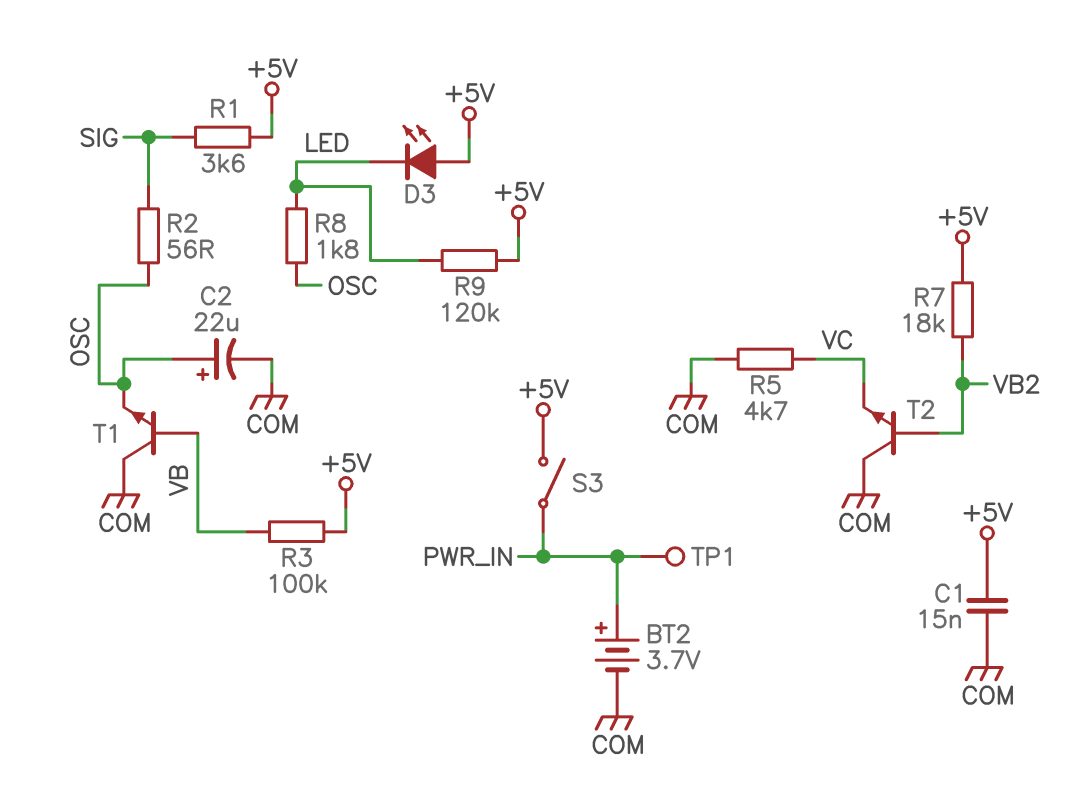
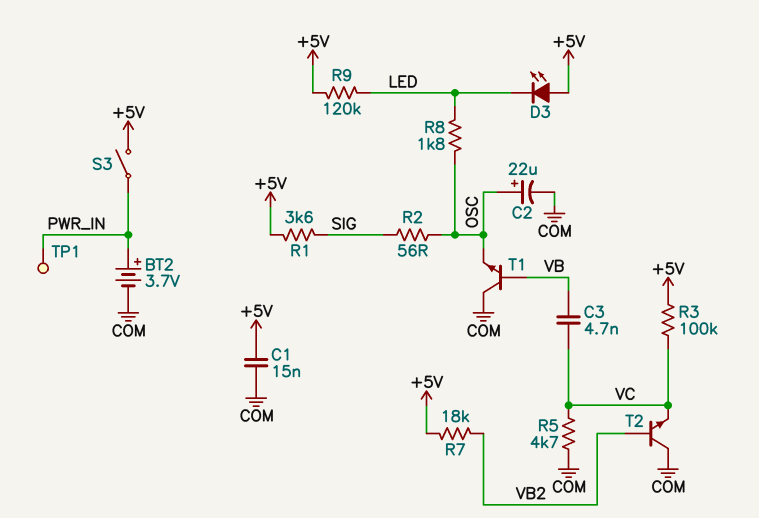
C3: none -> 4.7nF (VB, VC)
R3: 100k (+5V, VB) -> 100k (+5V, VC)

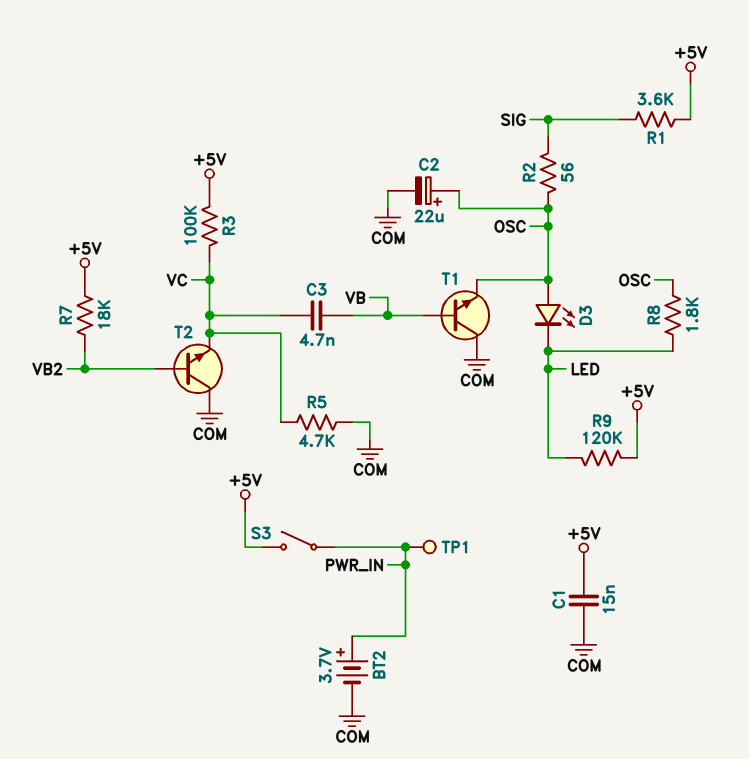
D3: LED (A +5V, K LED) -> LED (A OSC, K LED)

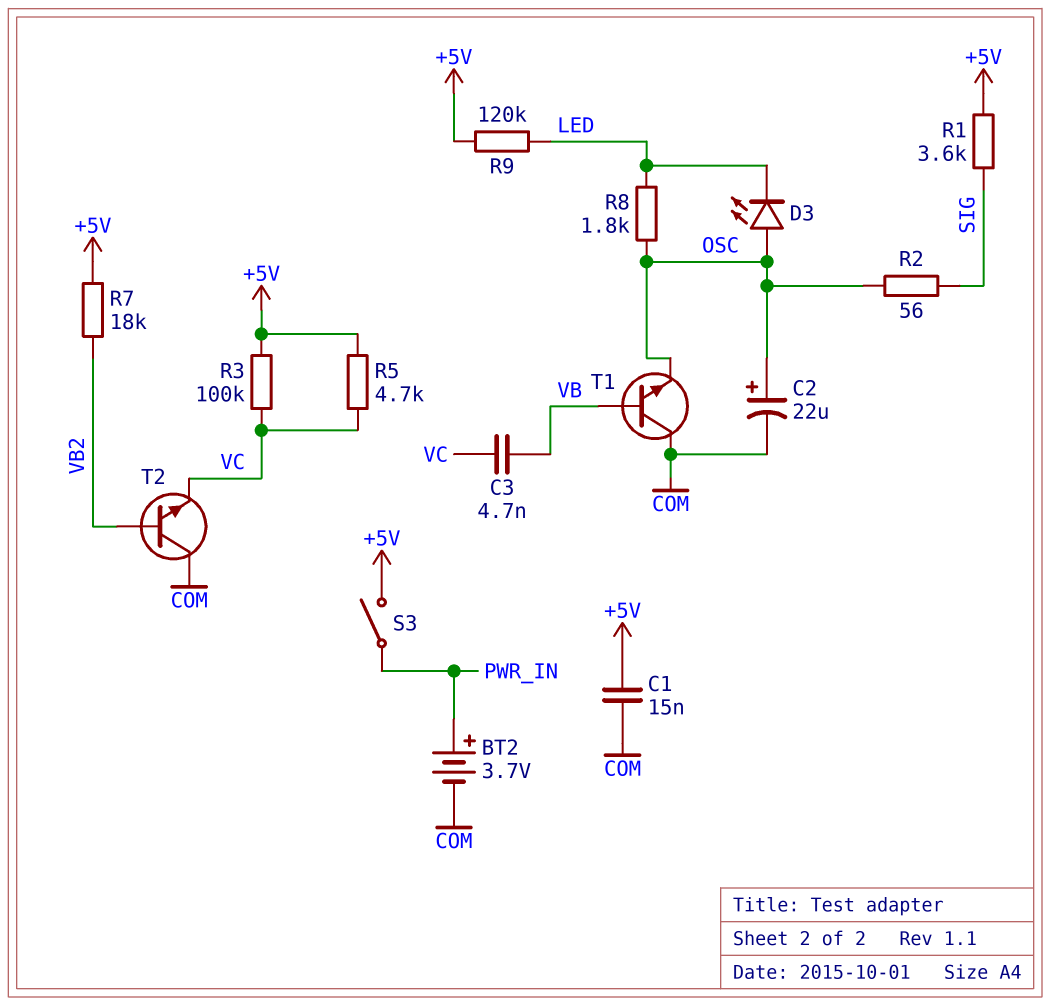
R5: 4.7k (COM, VC) -> 4.7k (+5V, VC)
TP1: test point (PWR_IN) -> none

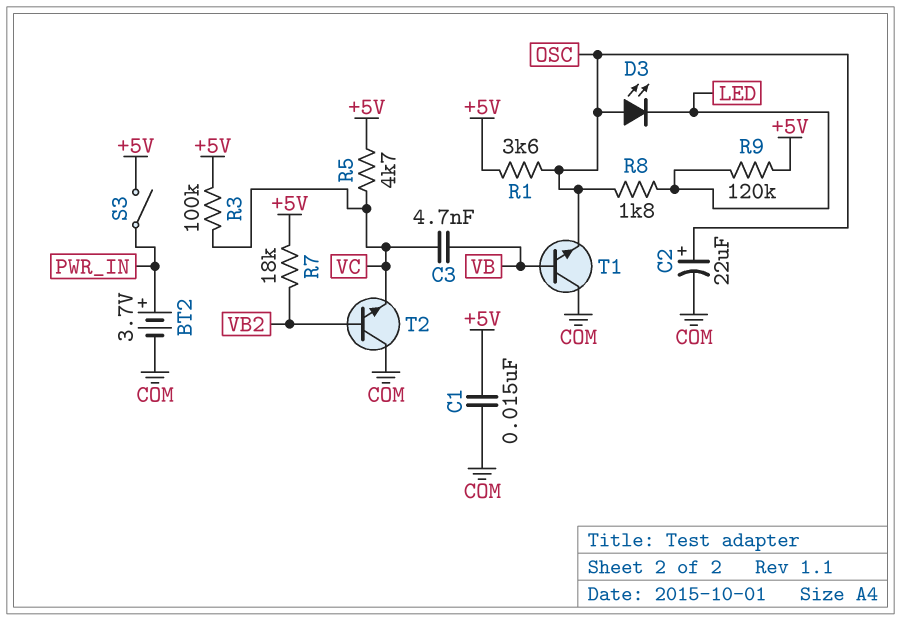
R1: 3.6k (+5V, SIG) -> 3.6k (+5V, OSC)
R2: 56 (OSC, SIG) -> none

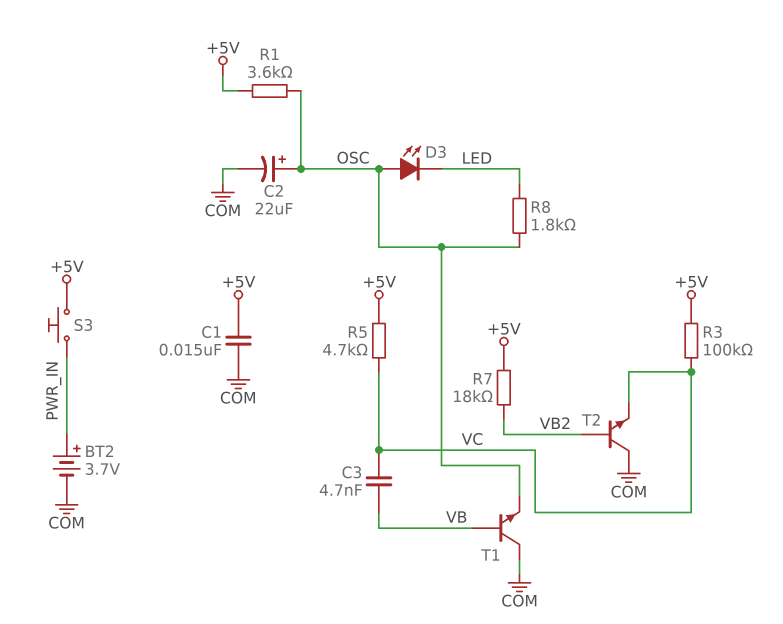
R9: 120k (+5V, LED) -> none
S3: switch (+5V, PWR_IN) -> button (+5V, PWR_IN)

